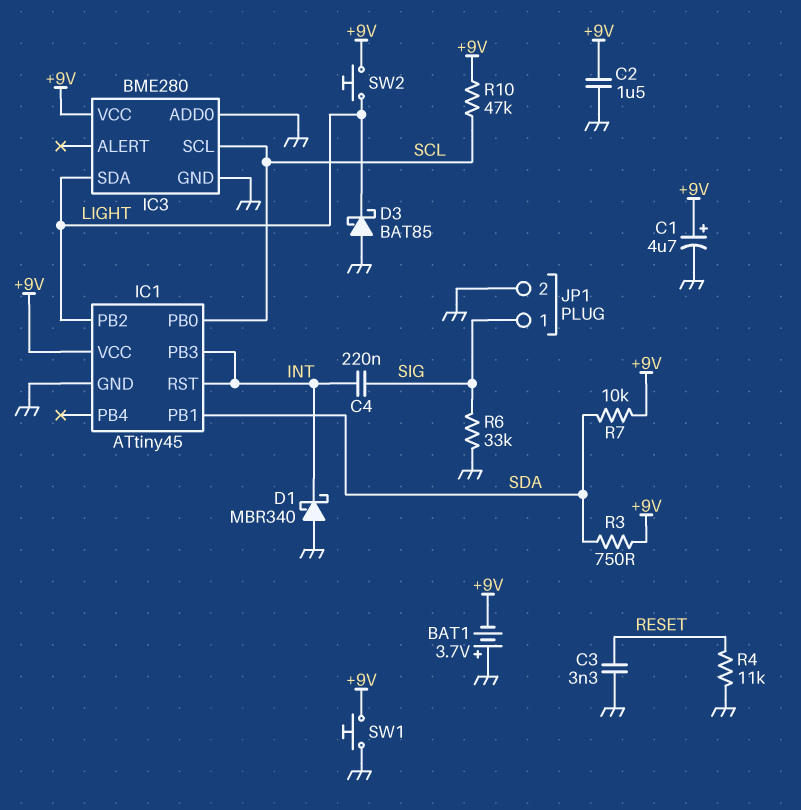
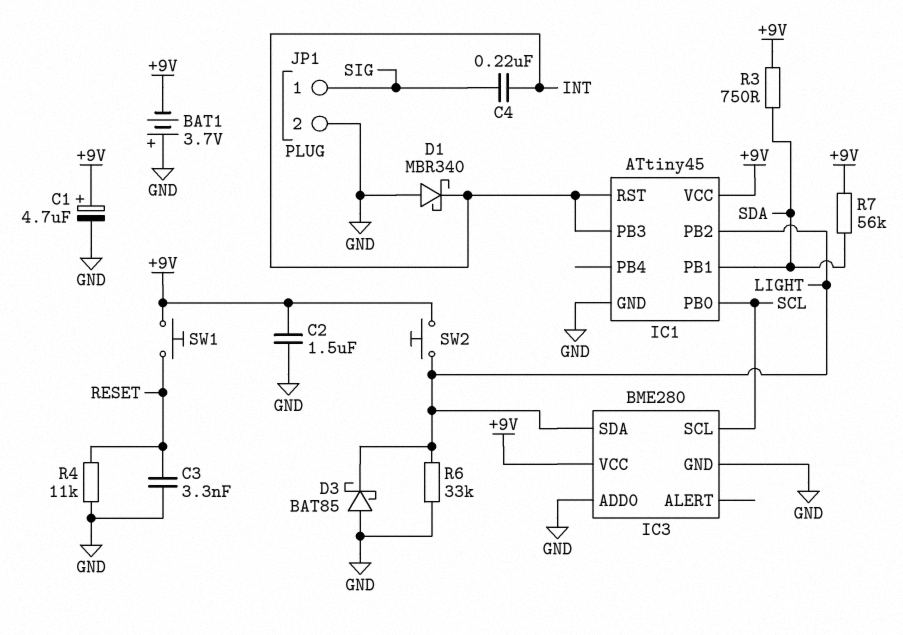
R6: 33k (GND, SIG) -> 33k (GND, LIGHT)
R7: 10k (+9V, SDA) -> 56k (+9V, SDA)
R10: 47k (+9V, SCL) -> none
SW1: button (+9V, GND) -> button (+9V, RESET)

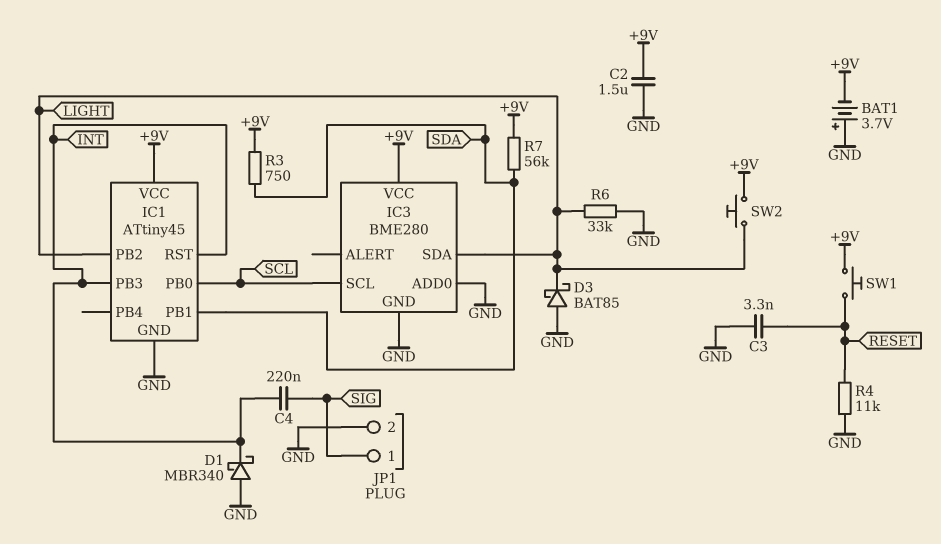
C1: 4.7uF (plus +9V, minus GND) -> none

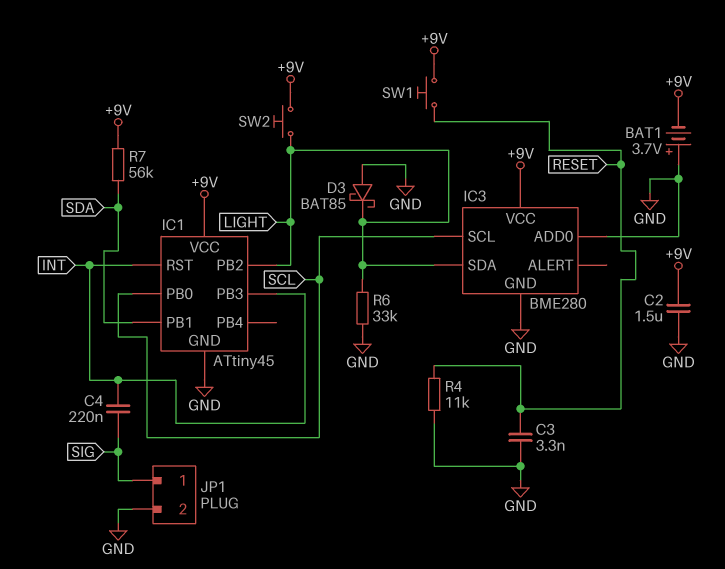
D1: schottky MBR340 (A GND, K INT) -> none
R3: 750 (+9V, SDA) -> none

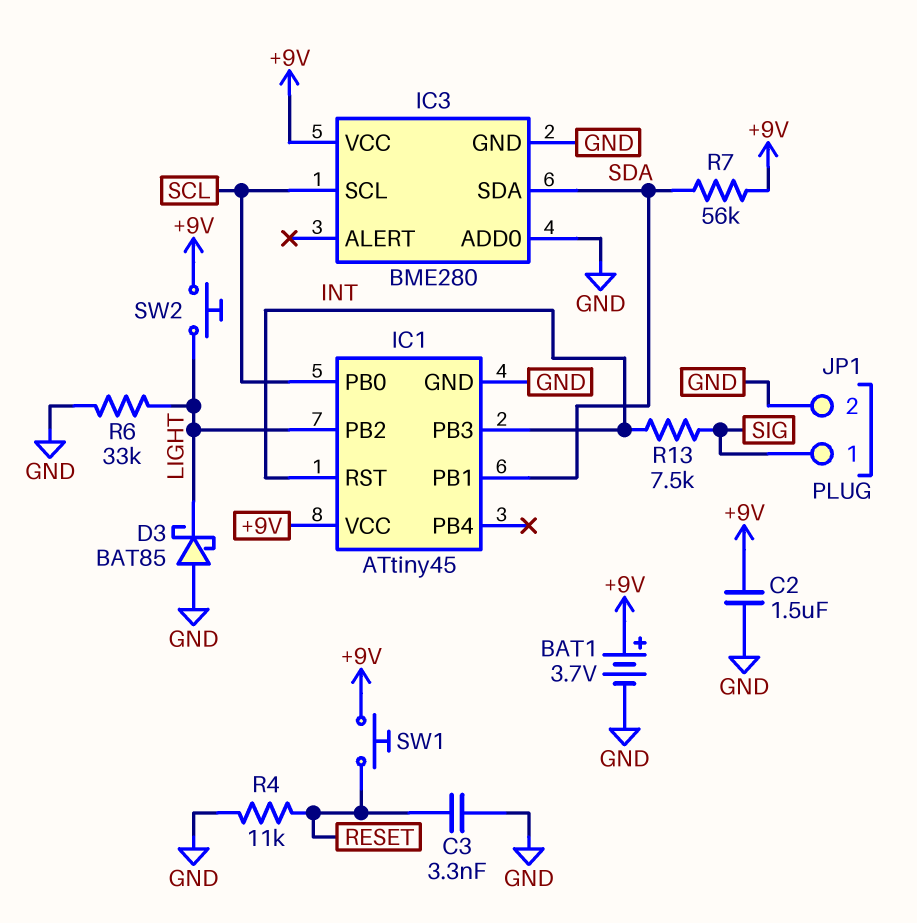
BAT1: 3.7V (plus GND, minus +9V) -> 3.7V (plus +9V, minus GND)
C4: 220nF (INT, SIG) -> none
IC3 pin SDA: LIGHT -> SDA
R13: none -> 7.5k (INT, SIG)

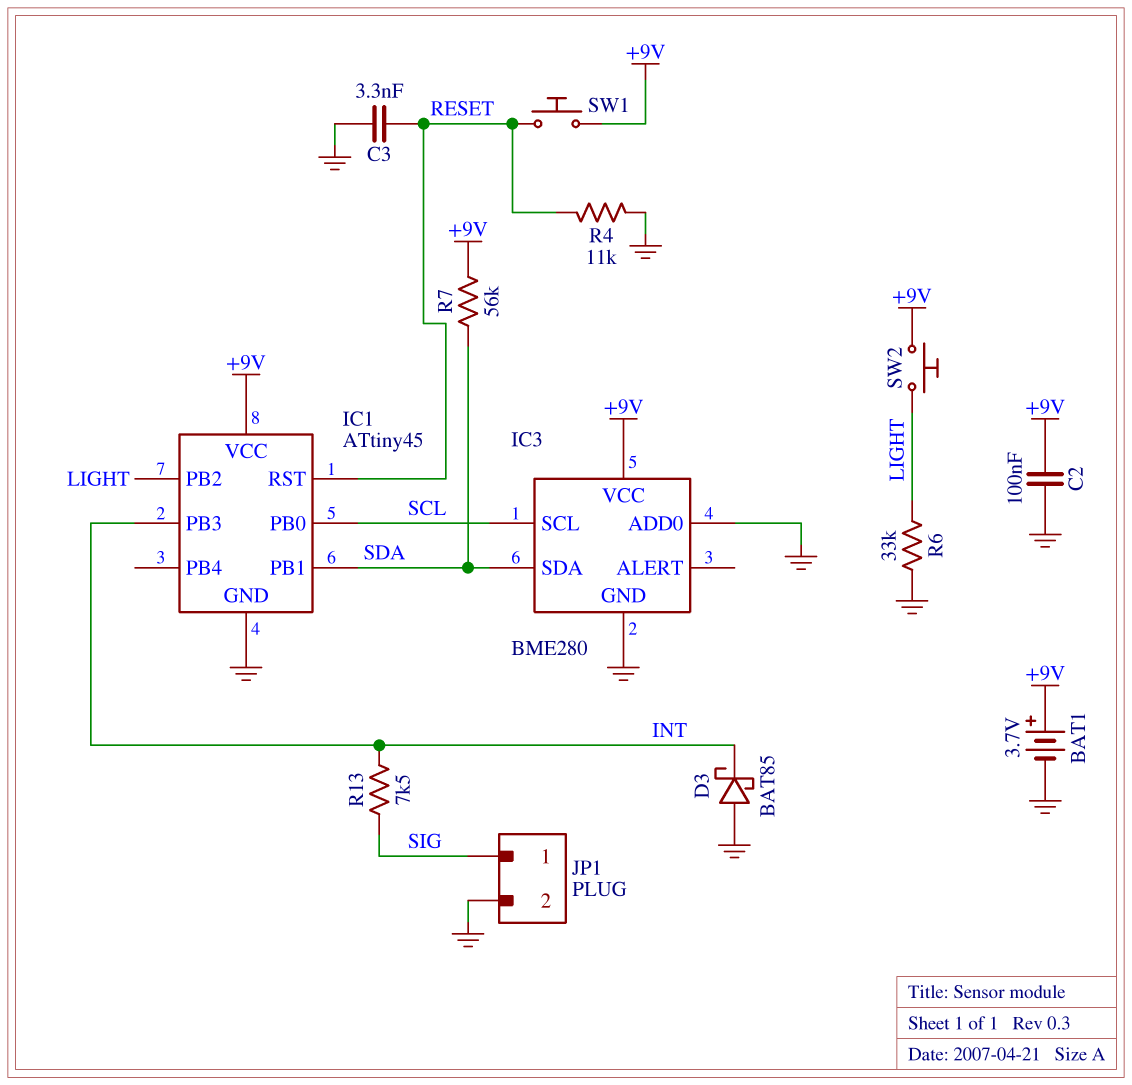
C2: 1.5uF (+9V, GND) -> 100nF (+9V, GND)
D3: schottky BAT85 (A GND, K LIGHT) -> schottky BAT85 (A GND, K INT)
IC1 pin RST: INT -> RESET

